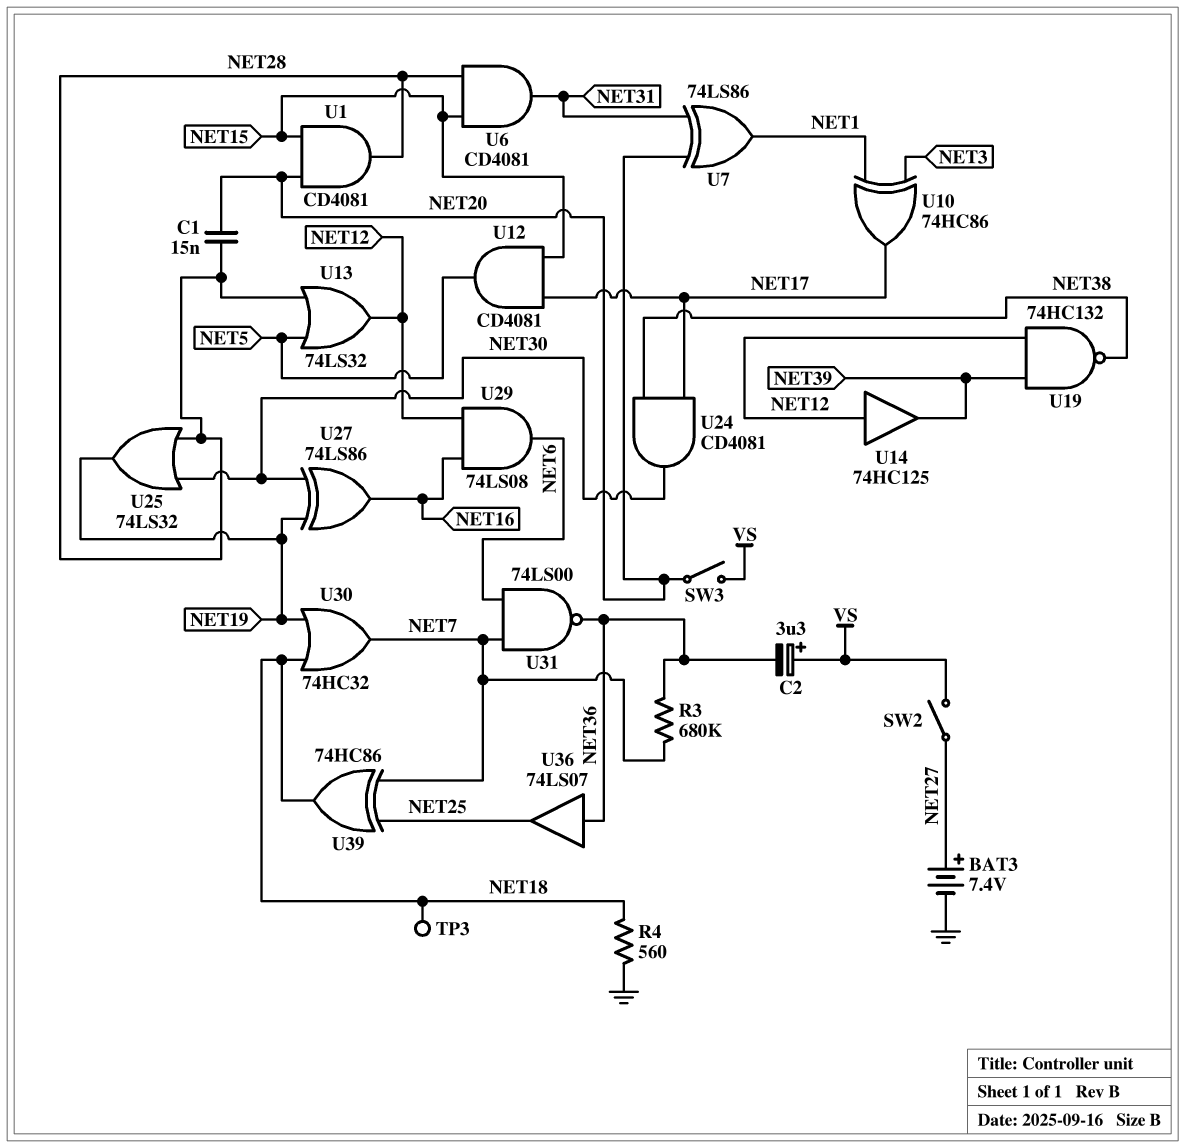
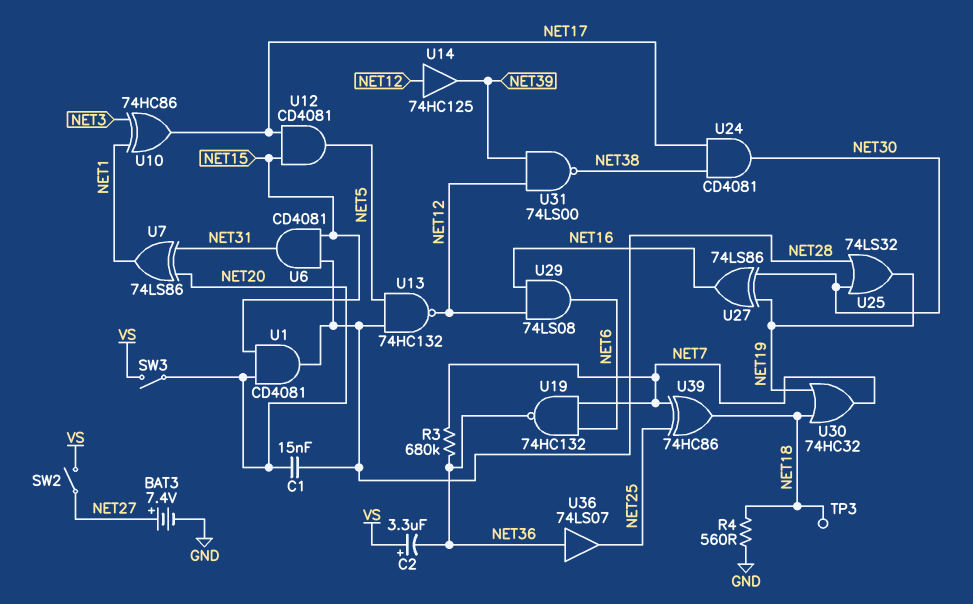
U13: OR 74LS32 (in NET5, in NET28, out NET12) -> NAND 74HC132 (in NET5, in NET28, out NET12)
U19: NAND 74HC132 (in NET12, in NET39, out NET38) -> NAND 74HC132 (in NET6, in NET7, out NET36)
U31: NAND 74LS00 (in NET6, in NET7, out NET36) -> NAND 74LS00 (in NET12, in NET39, out NET38)

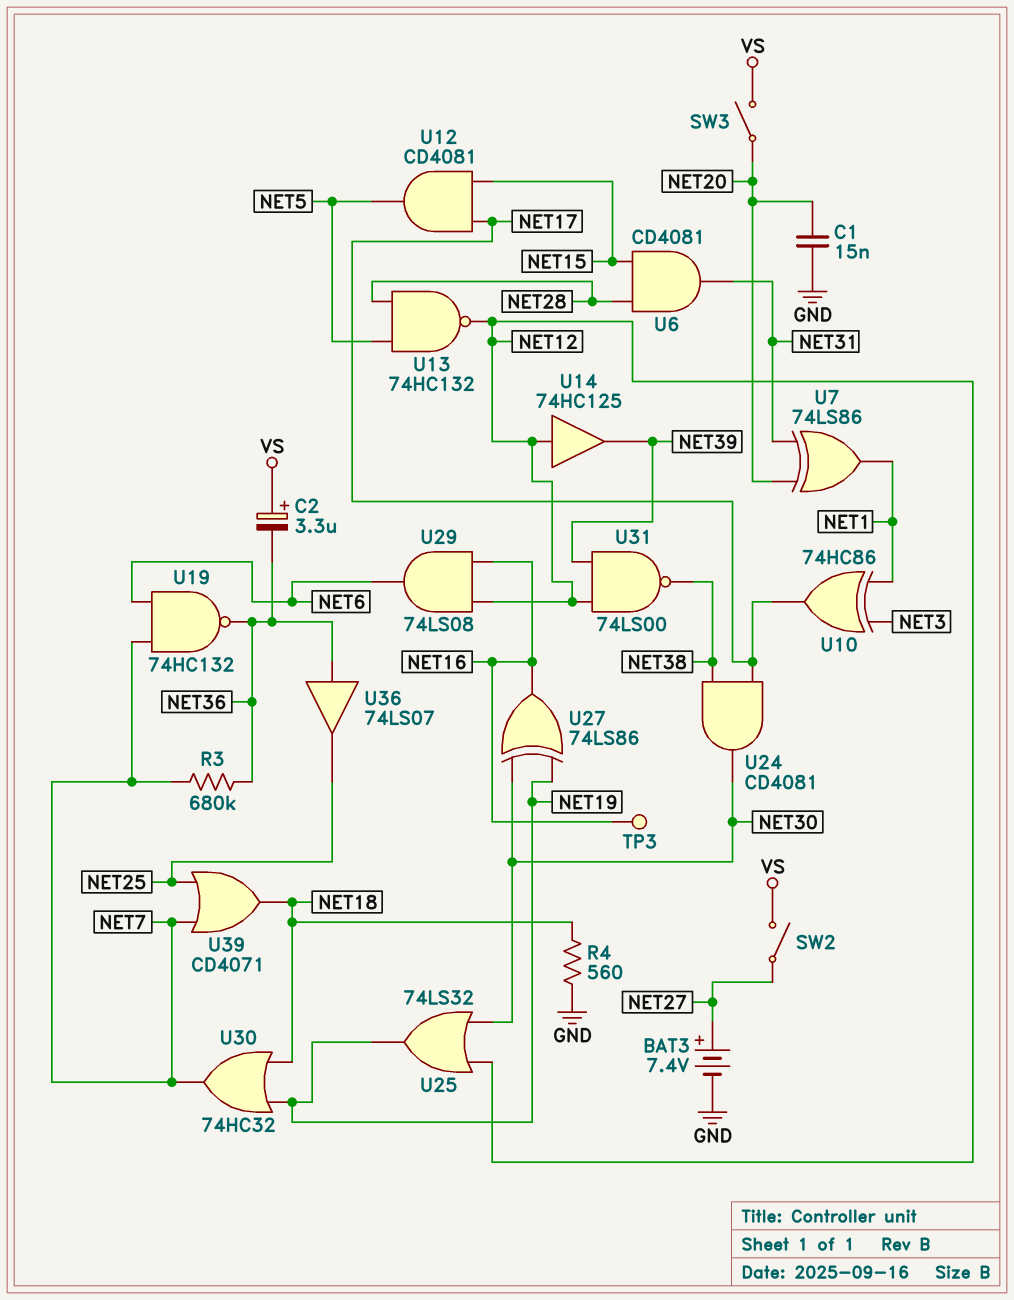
C1: 15nF (NET20, NET28) -> 15nF (GND, NET20)
TP3: test point (NET18) -> test point (NET16)
U1: AND CD4081 (in NET15, in NET20, out NET28) -> none
U25: OR 74LS32 (in NET28, in NET30, out NET19) -> OR 74LS32 (in NET12, in NET30, out NET19)
U39: XOR 74HC86 (in NET7, in NET25, out NET18) -> OR CD4071 (in NET7, in NET25, out NET18)

